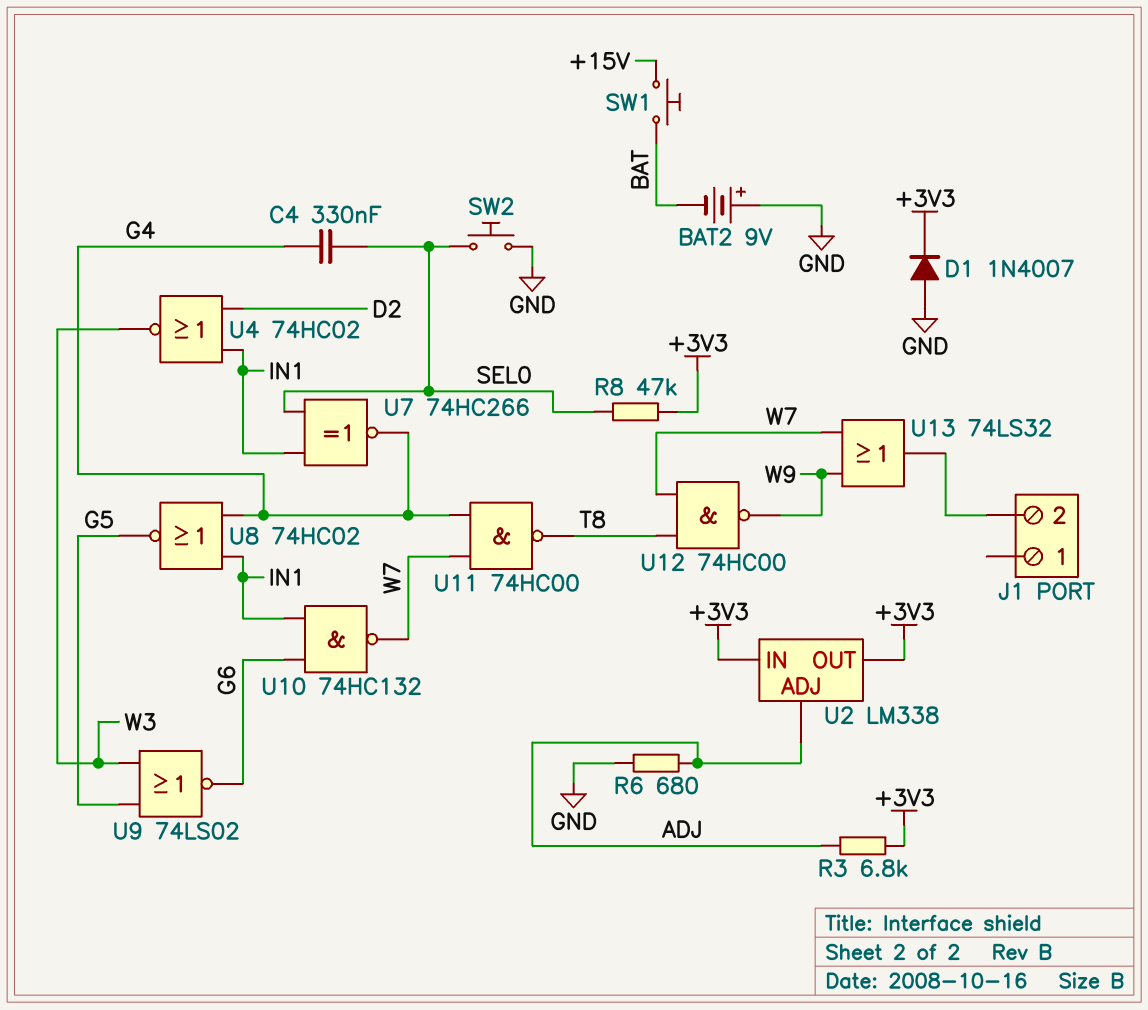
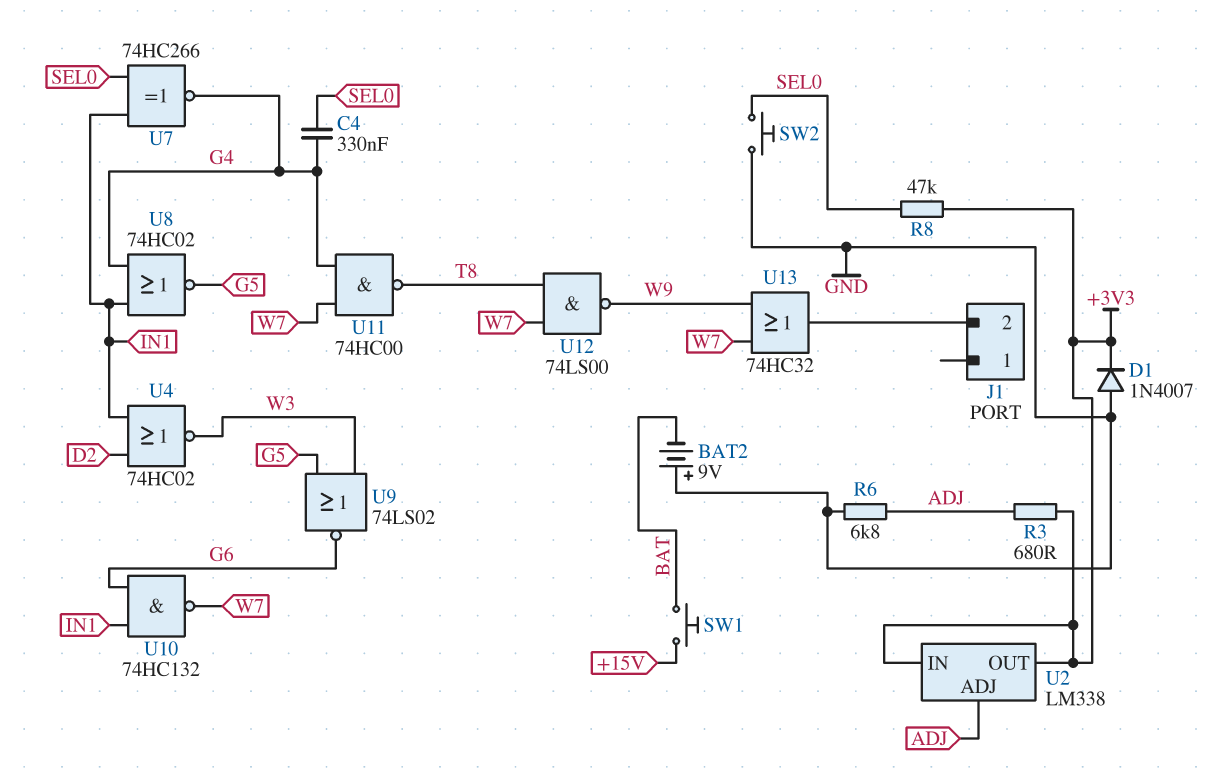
R3: 6.8k (+3V3, ADJ) -> 680 (+3V3, ADJ)
R6: 680 (ADJ, GND) -> 6.8k (ADJ, GND)
U12: NAND 74HC00 (in T8, in W7, out W9) -> NAND 74LS00 (in T8, in W7, out W9)
U13: OR 74LS32 (in W7, in W9, out J1/2) -> OR 74HC32 (in W7, in W9, out J1/2)

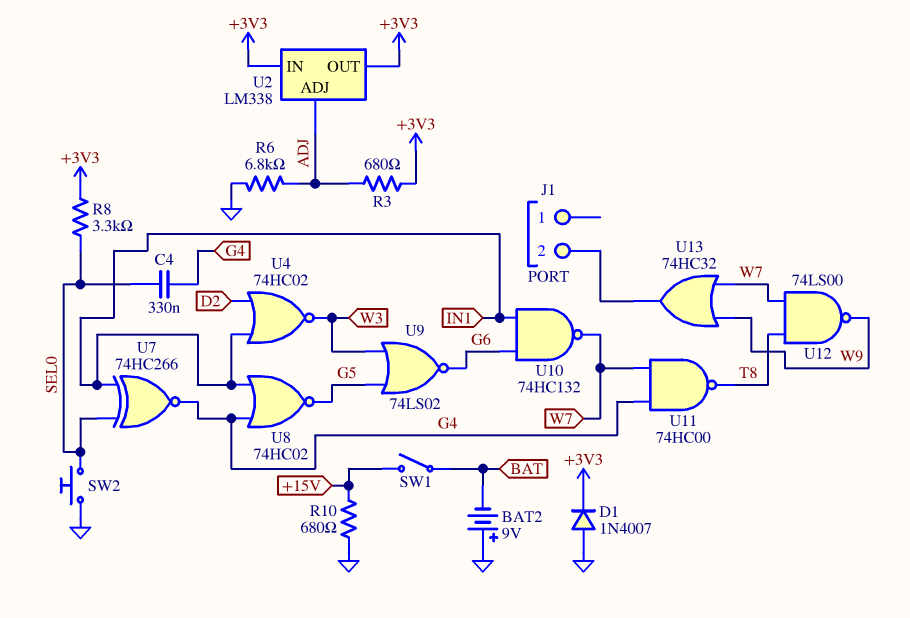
R8: 47k (+3V3, SEL0) -> 3.3k (+3V3, SEL0)
R10: none -> 680 (+15V, GND)
SW1: button (+15V, BAT) -> switch (+15V, BAT)

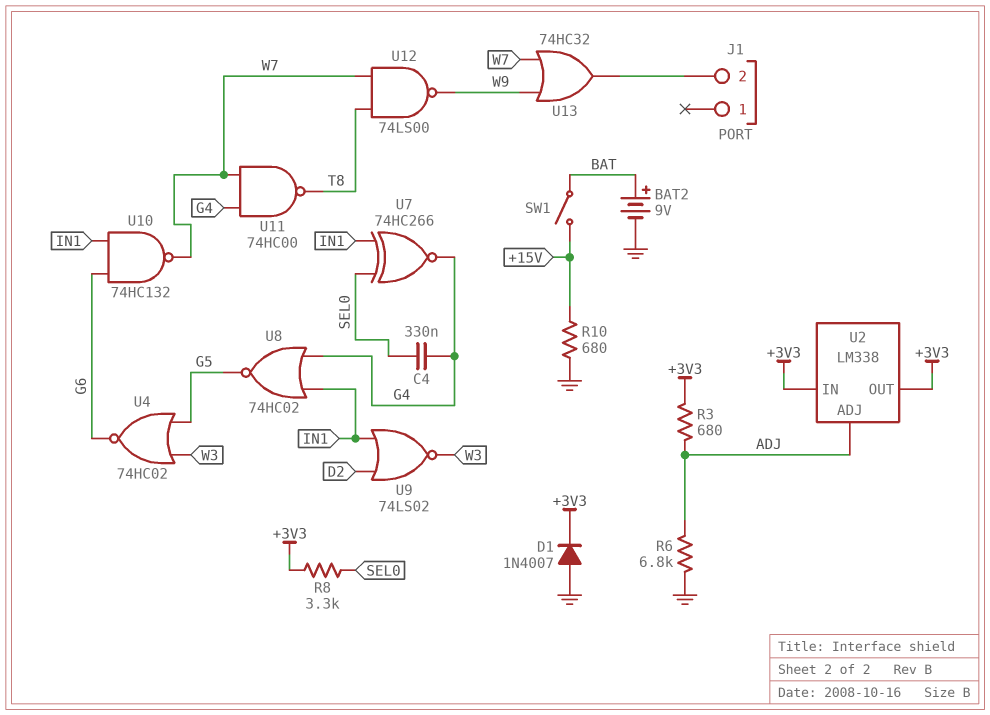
BAT2: 9V (plus GND, minus BAT) -> 9V (plus BAT, minus GND)
SW2: button (GND, SEL0) -> none
U4: NOR 74HC02 (in D2, in IN1, out W3) -> NOR 74HC02 (in G5, in W3, out G6)
U9: NOR 74LS02 (in G5, in W3, out G6) -> NOR 74LS02 (in D2, in IN1, out W3)

